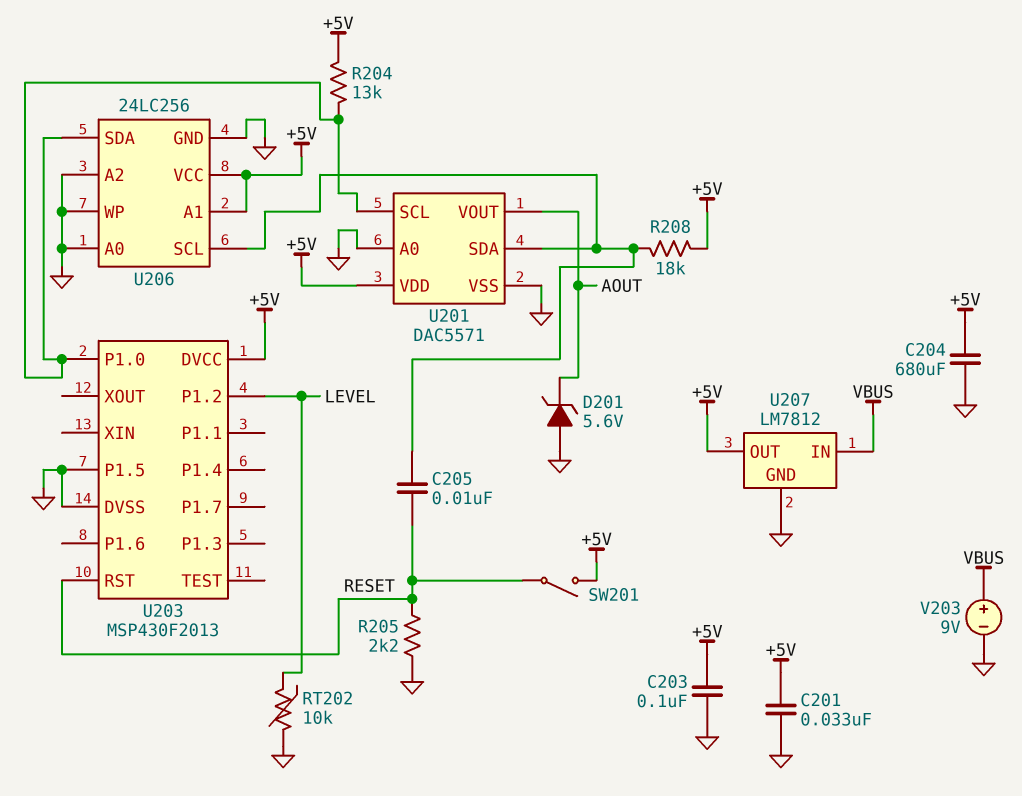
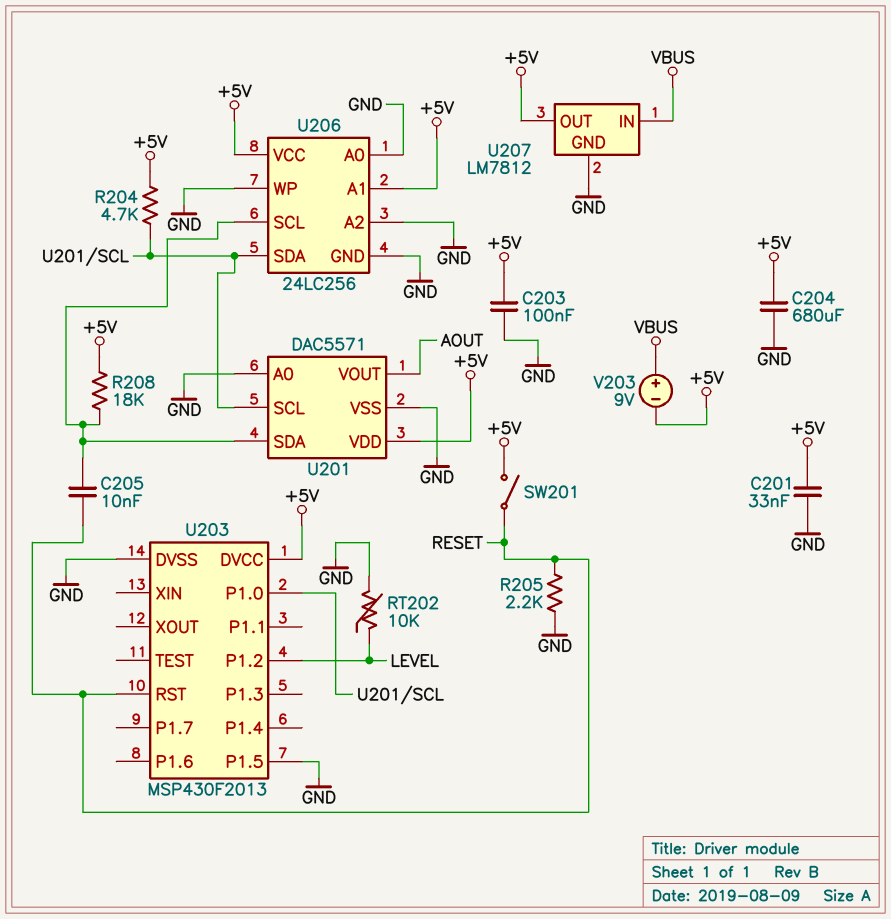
D201: zener 5.6V (A GND, K AOUT) -> none
R204: 13k (+5V, U201/SCL) -> 4.7k (+5V, U201/SCL)
V203: 9V (plus VBUS, minus GND) -> 9V (plus VBUS, minus +5V)

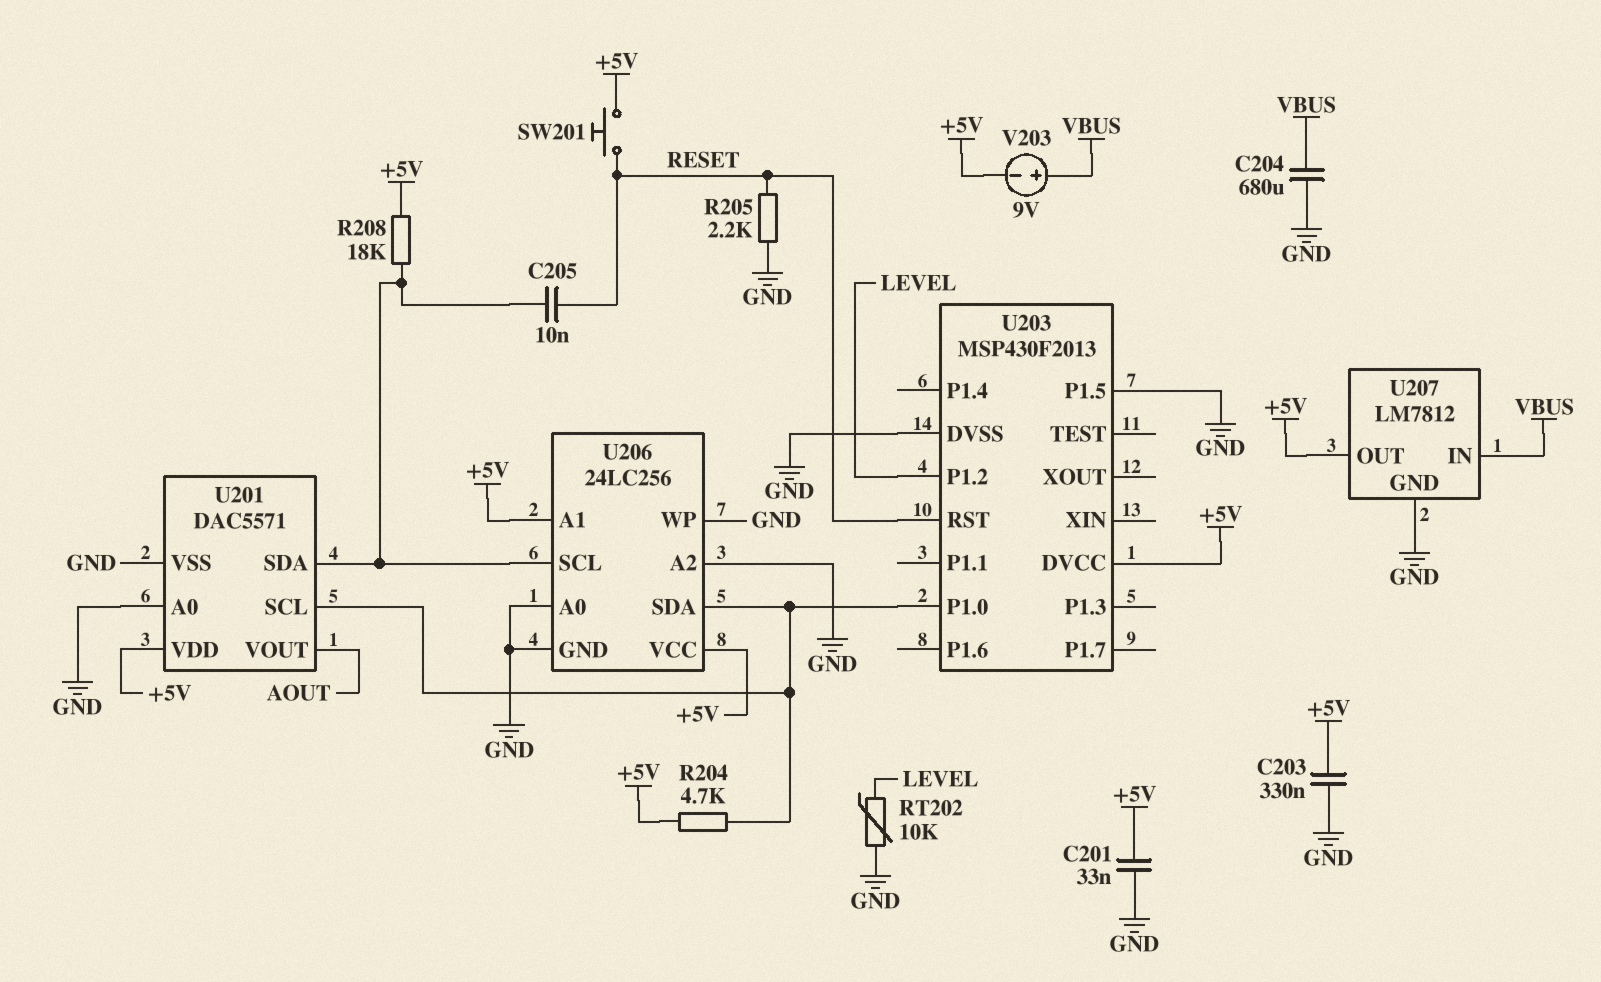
C203: 100nF (+5V, GND) -> 330nF (+5V, GND)
C204: 680uF (+5V, GND) -> 680uF (GND, VBUS)
SW201: switch (+5V, RESET) -> button (+5V, RESET)

